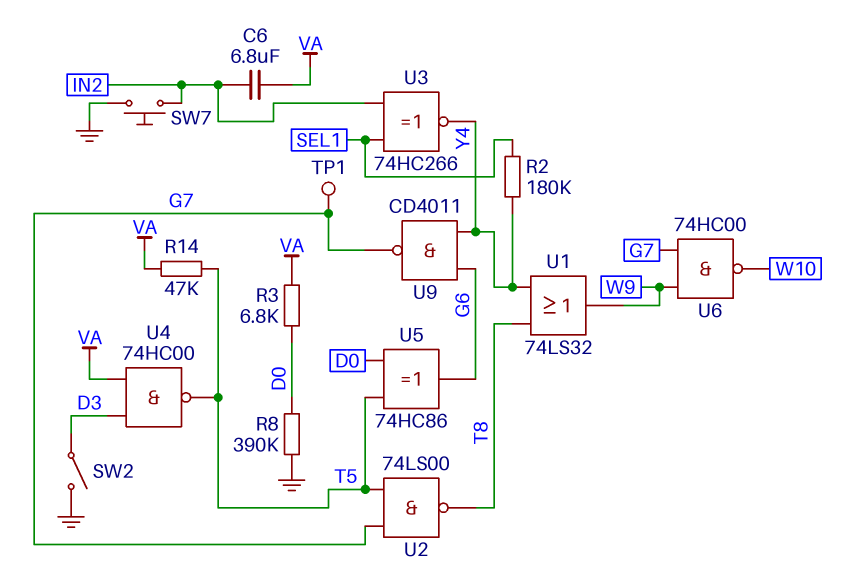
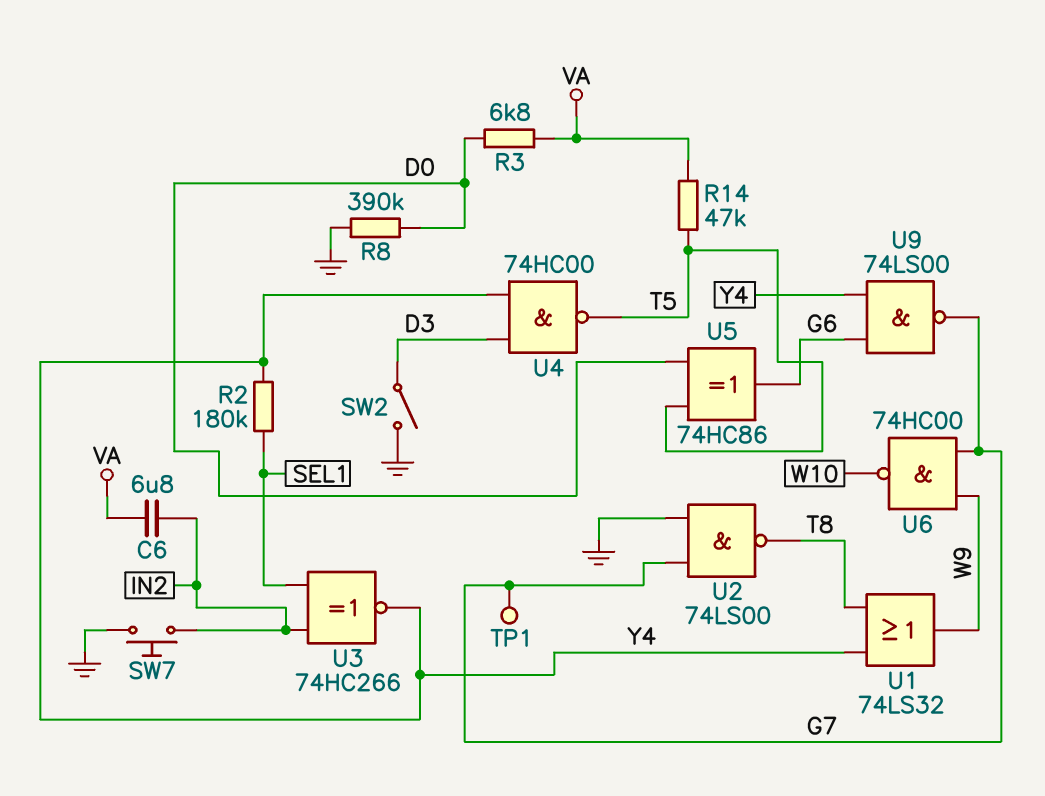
U2: NAND 74LS00 (in G7, in T5, out T8) -> NAND 74LS00 (in G7, in GND, out T8)
U4: NAND 74HC00 (in D3, in VA, out T5) -> NAND 74HC00 (in D3, in Y4, out T5)
U9: NAND CD4011 (in G6, in Y4, out G7) -> NAND 74LS00 (in G6, in Y4, out G7)

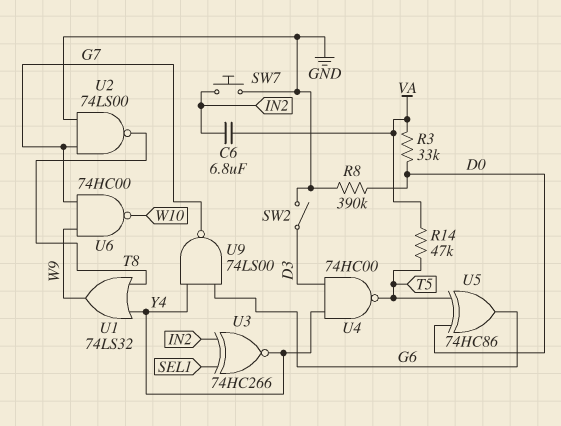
R2: 180k (SEL1, Y4) -> none
R3: 6.8k (D0, VA) -> 33k (D0, VA)
TP1: test point (G7) -> none

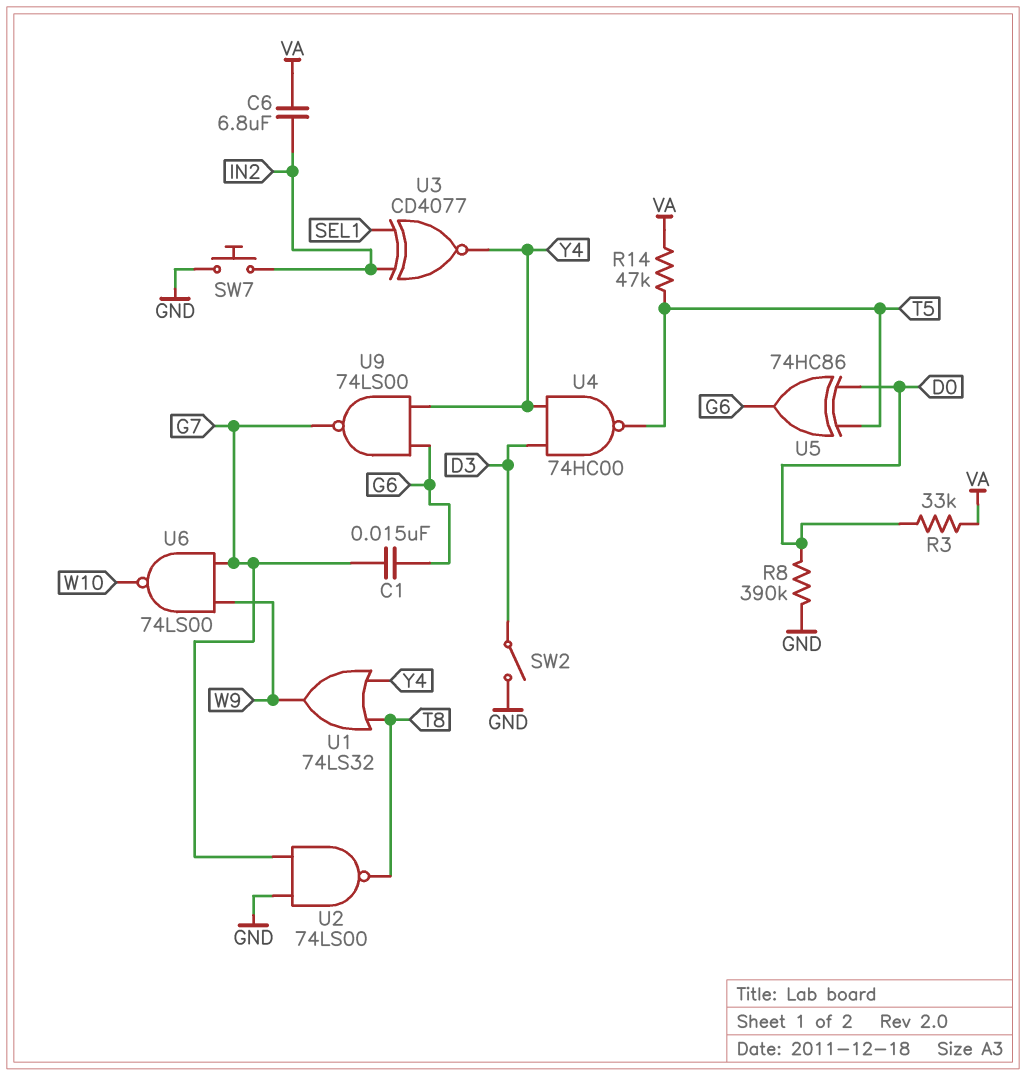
C1: none -> 15nF (G6, G7)
U3: XNOR 74HC266 (in IN2, in SEL1, out Y4) -> XNOR CD4077 (in IN2, in SEL1, out Y4)
U6: NAND 74HC00 (in G7, in W9, out W10) -> NAND 74LS00 (in G7, in W9, out W10)

